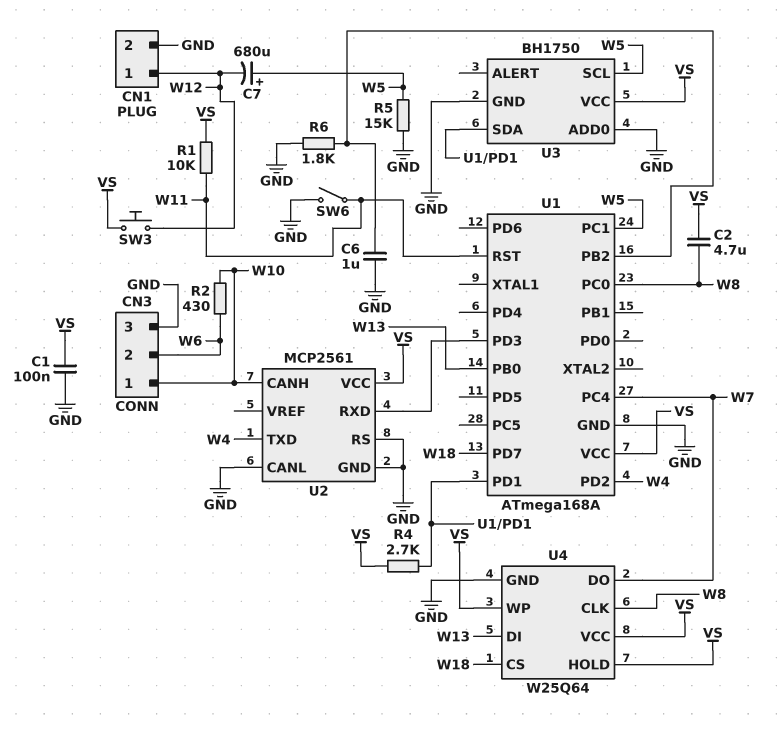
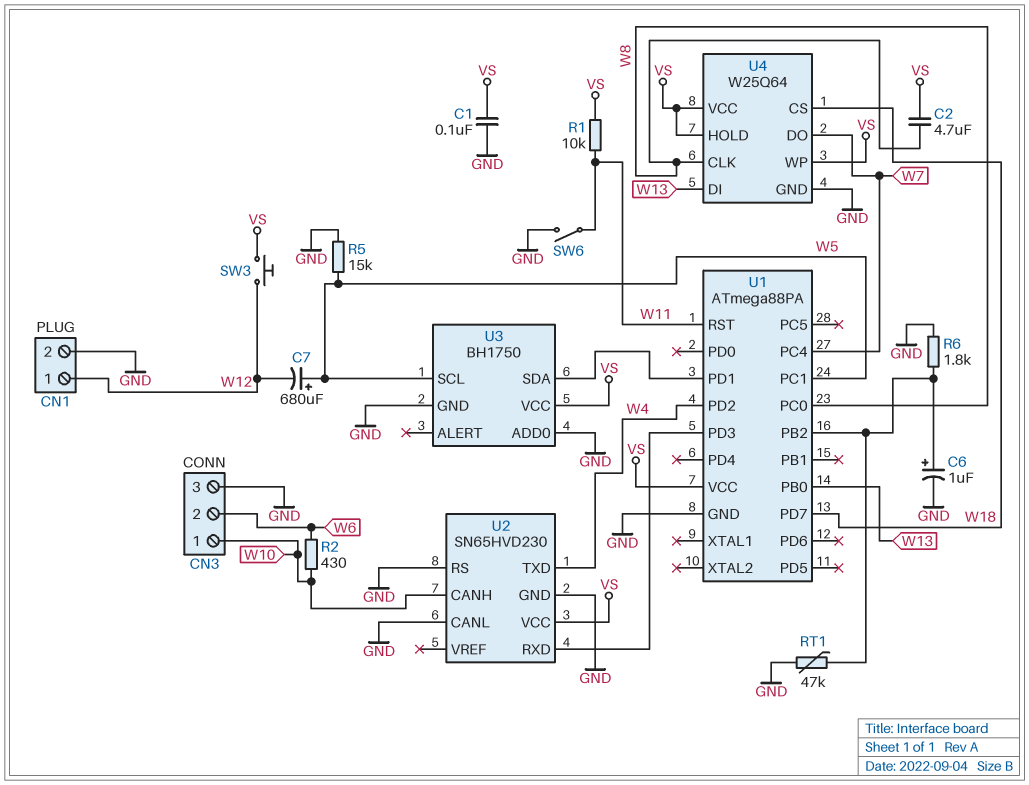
C6: 1uF (GND, U1/PB2) -> 1uF (plus U1/PB2, minus GND)
R4: 2.7k (U1/PD1, VS) -> none
RT1: none -> 47k (GND, U1/PB2)
U1: ATmega168A -> ATmega88PA
U2: MCP2561 -> SN65HVD230

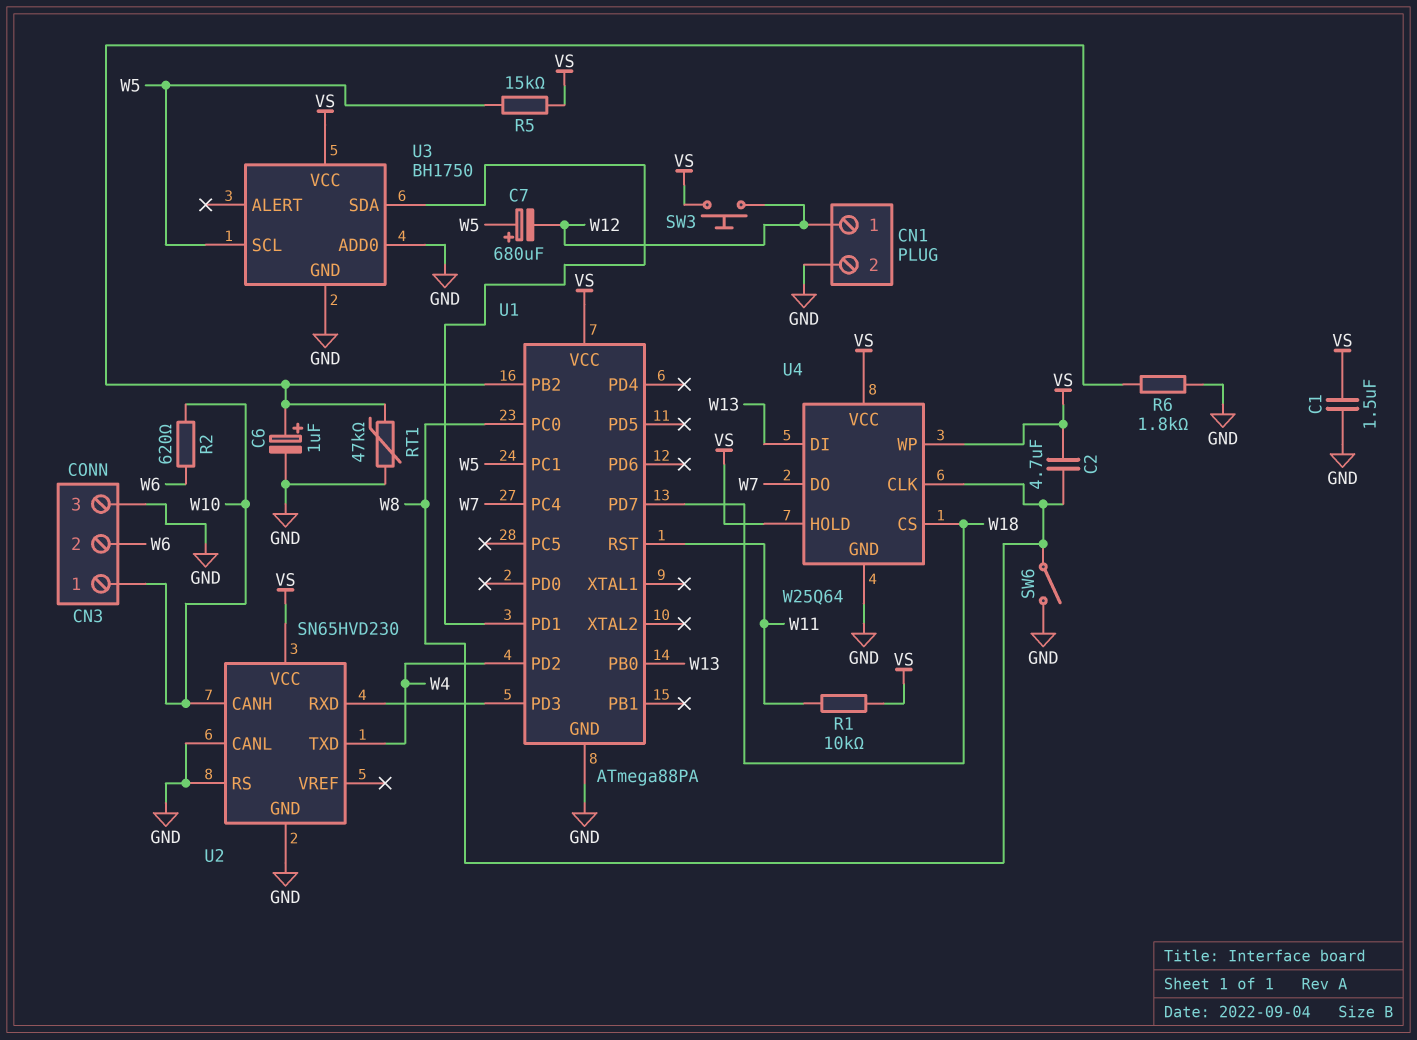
C1: 100nF (GND, VS) -> 1.5uF (GND, VS)
R2: 430 (W6, W10) -> 620 (W6, W10)
R5: 15k (GND, W5) -> 15k (VS, W5)
SW6: switch (GND, W11) -> switch (GND, W8)

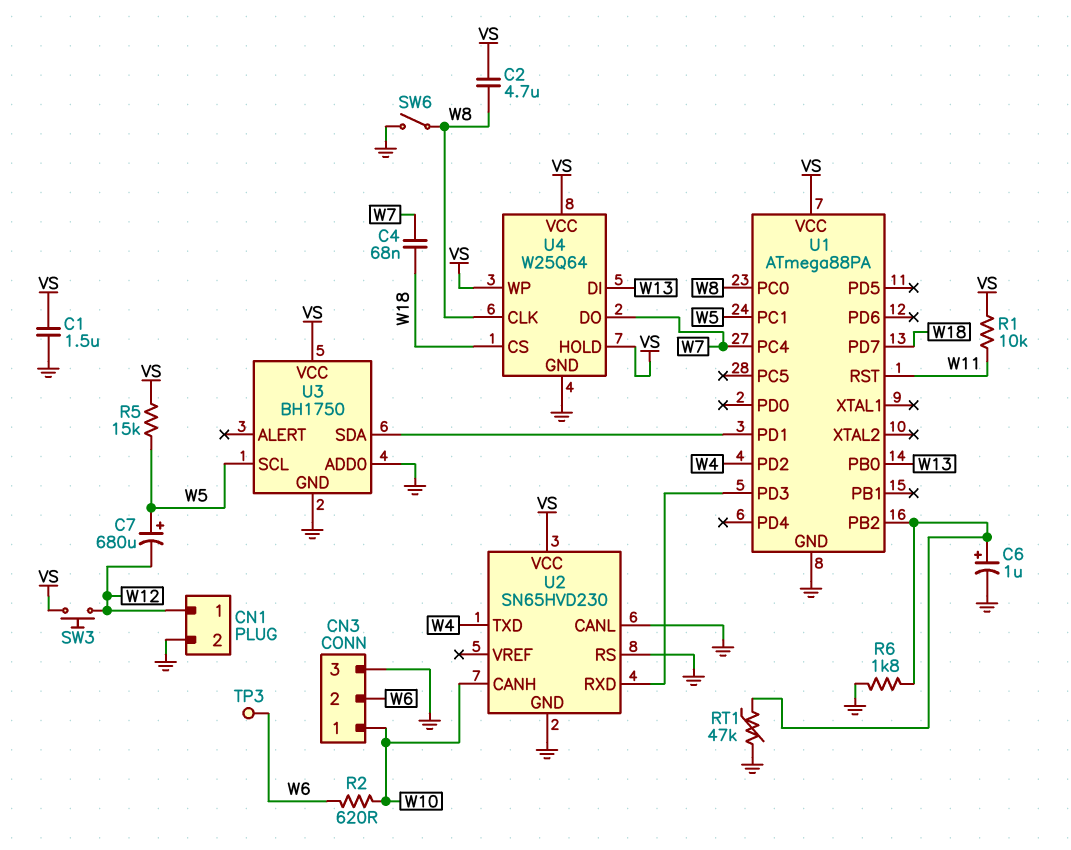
C4: none -> 68nF (W7, W18)
TP3: none -> test point (W6)

